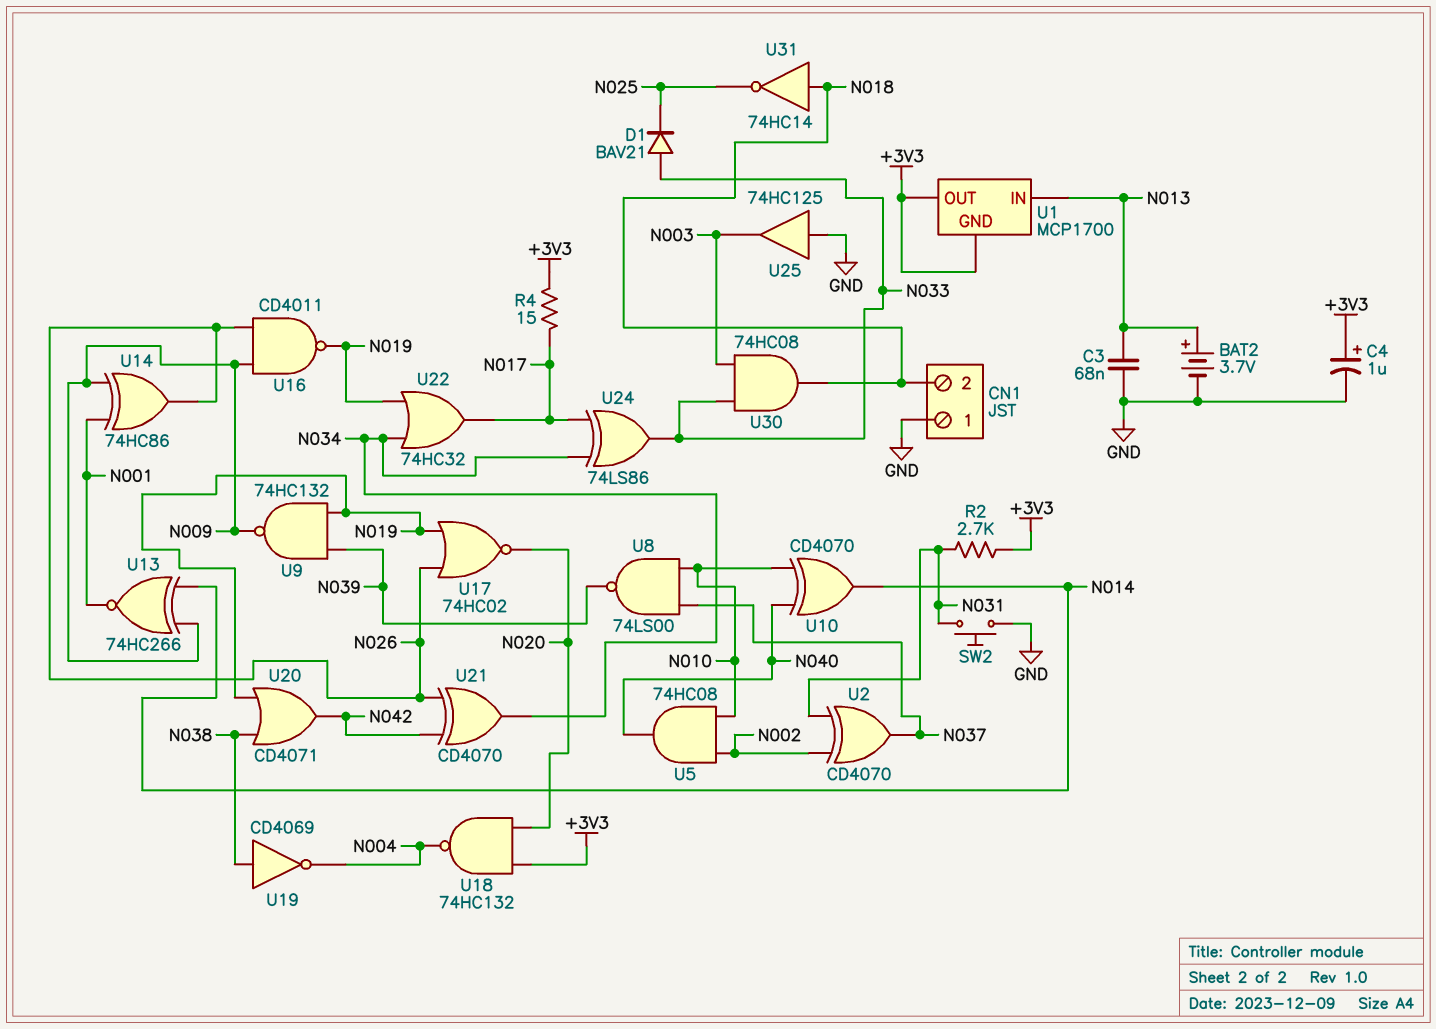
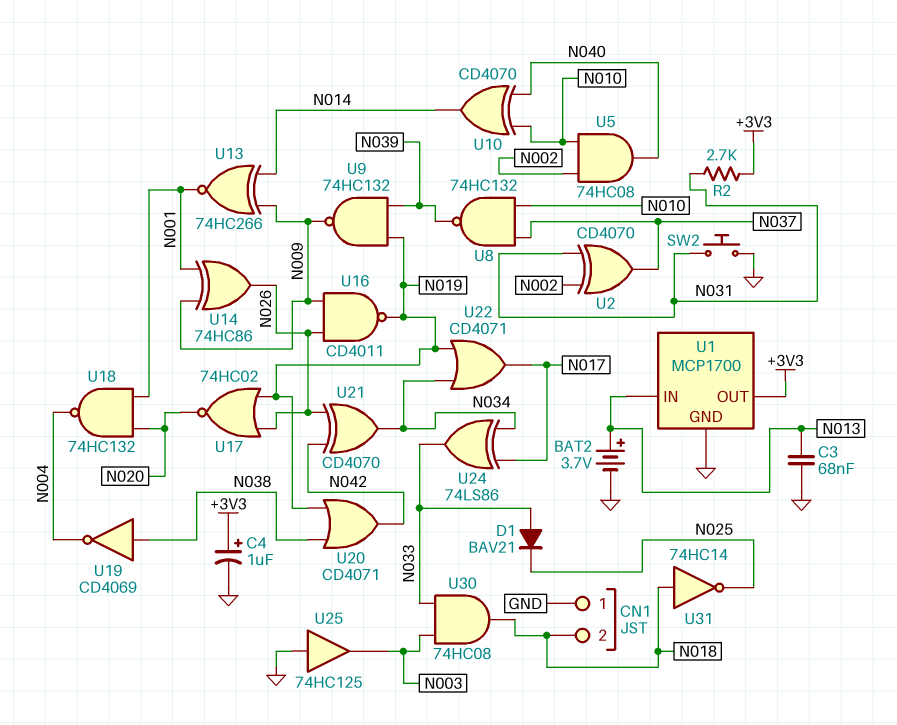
R4: 15 (+3V3, N017) -> none
U1 pin GND: +3V3 -> GND
U8: NAND 74LS00 (in N010, in N037, out N039) -> NAND 74HC132 (in N010, in N037, out N039)
U18: NAND 74HC132 (in +3V3, in N020, out N004) -> NAND 74HC132 (in N001, in N020, out N004)
U22: OR 74HC32 (in N019, in N034, out N017) -> OR CD4071 (in N019, in N034, out N017)

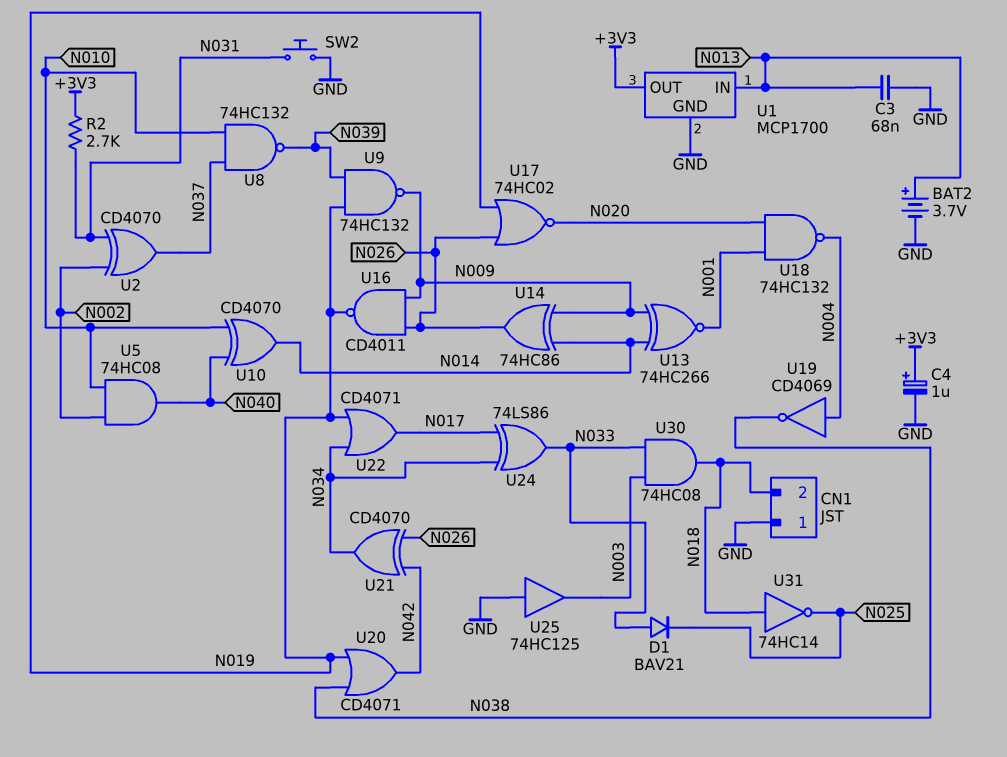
U14: XOR 74HC86 (in N001, in N009, out N026) -> XOR 74HC86 (in N009, in N014, out N026)
U19: NOT CD4069 (in N038, out N004) -> NOT CD4069 (in N004, out N038)

